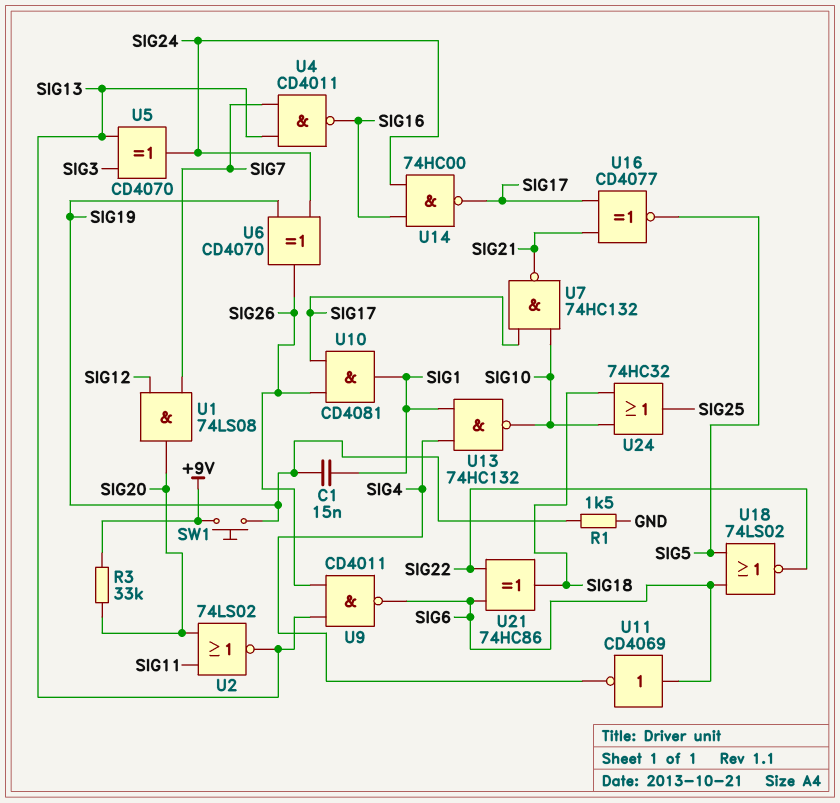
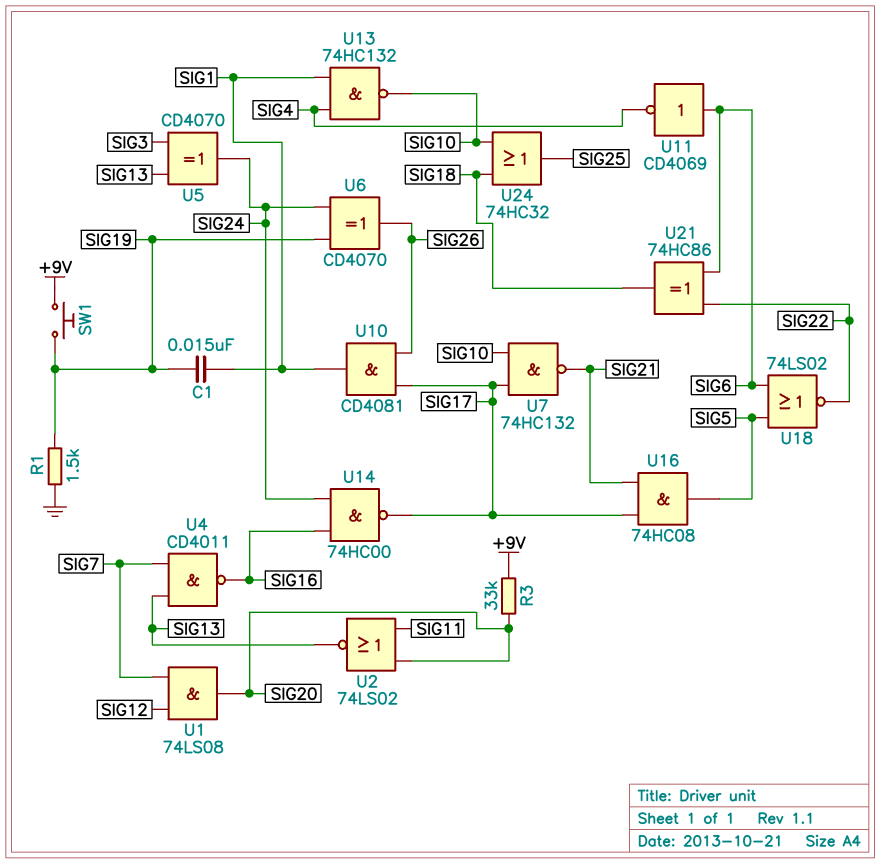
U9: NAND CD4011 (in SIG13, in SIG26, out SIG6) -> none
U16: XNOR CD4077 (in SIG17, in SIG21, out SIG5) -> AND 74HC08 (in SIG17, in SIG21, out SIG5)

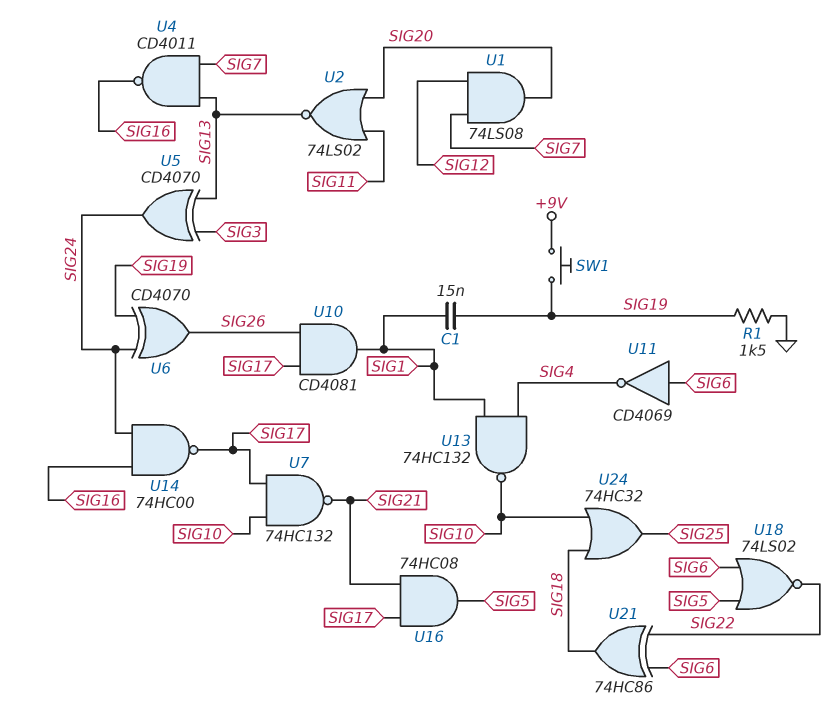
R3: 33k (+9V, SIG20) -> none

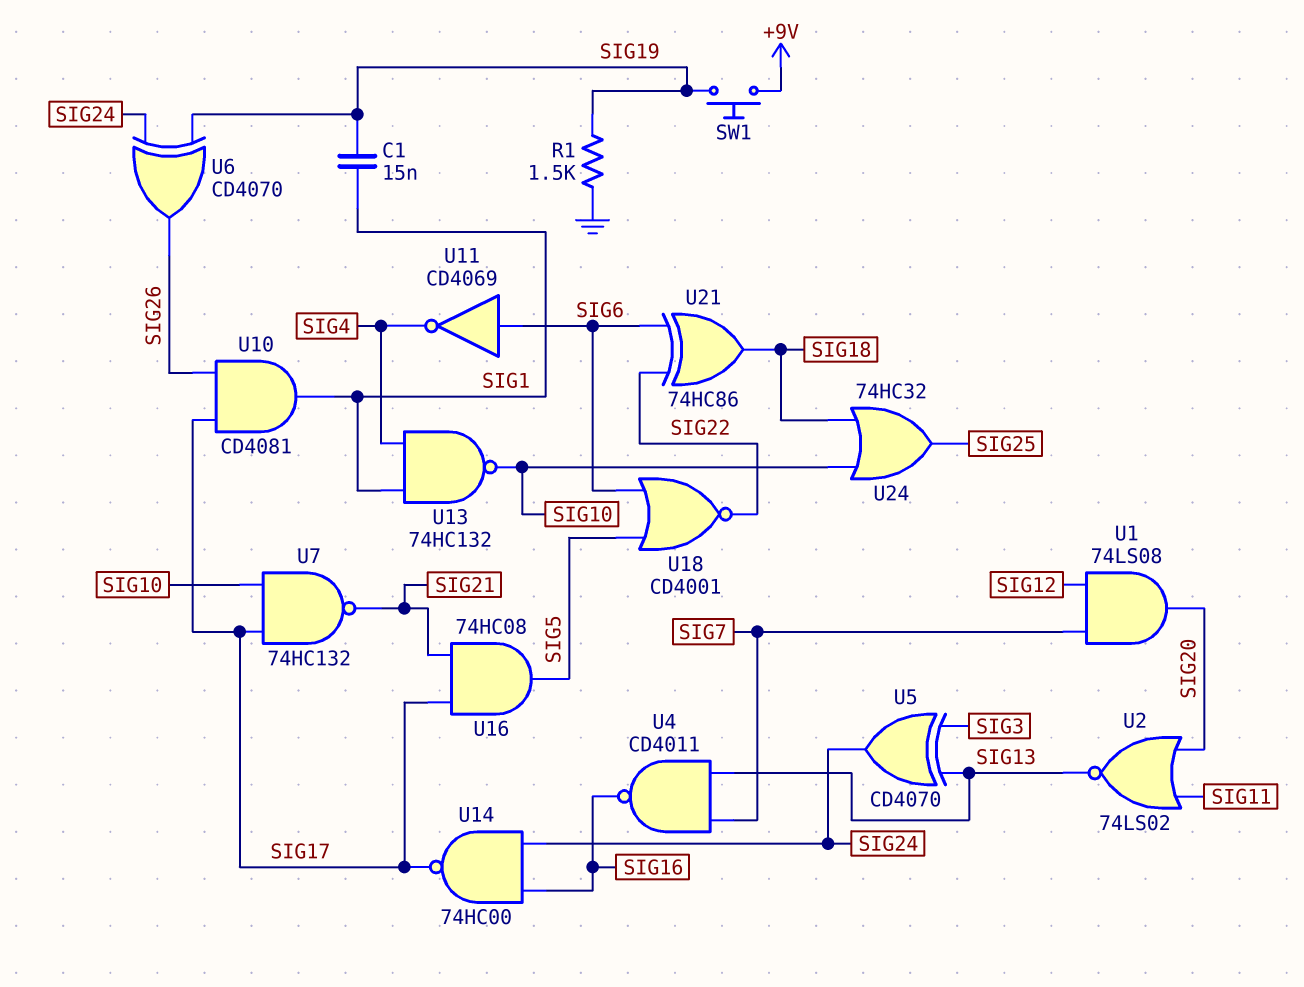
U18: NOR 74LS02 (in SIG5, in SIG6, out SIG22) -> NOR CD4001 (in SIG5, in SIG6, out SIG22)

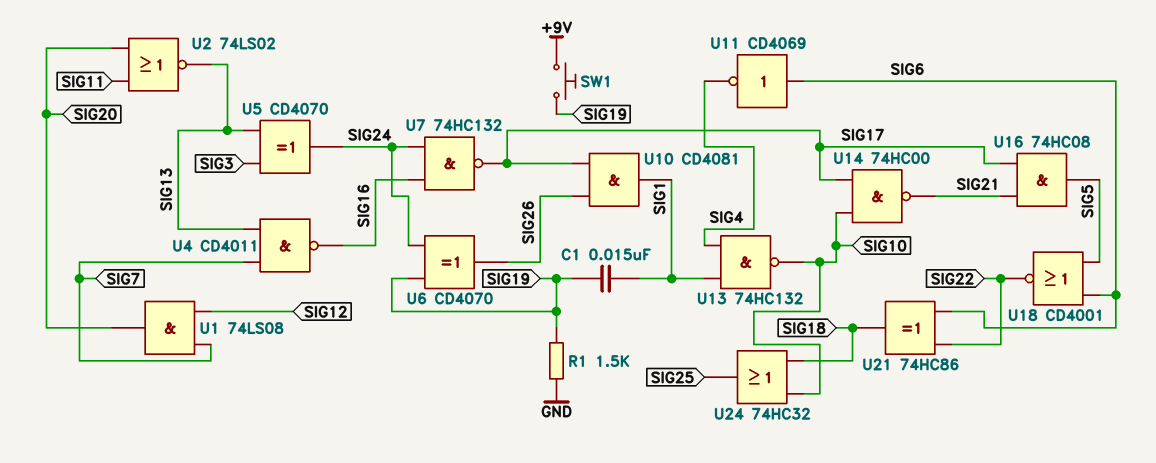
U7: NAND 74HC132 (in SIG10, in SIG17, out SIG21) -> NAND 74HC132 (in SIG16, in SIG24, out SIG17)
U14: NAND 74HC00 (in SIG16, in SIG24, out SIG17) -> NAND 74HC00 (in SIG10, in SIG17, out SIG21)

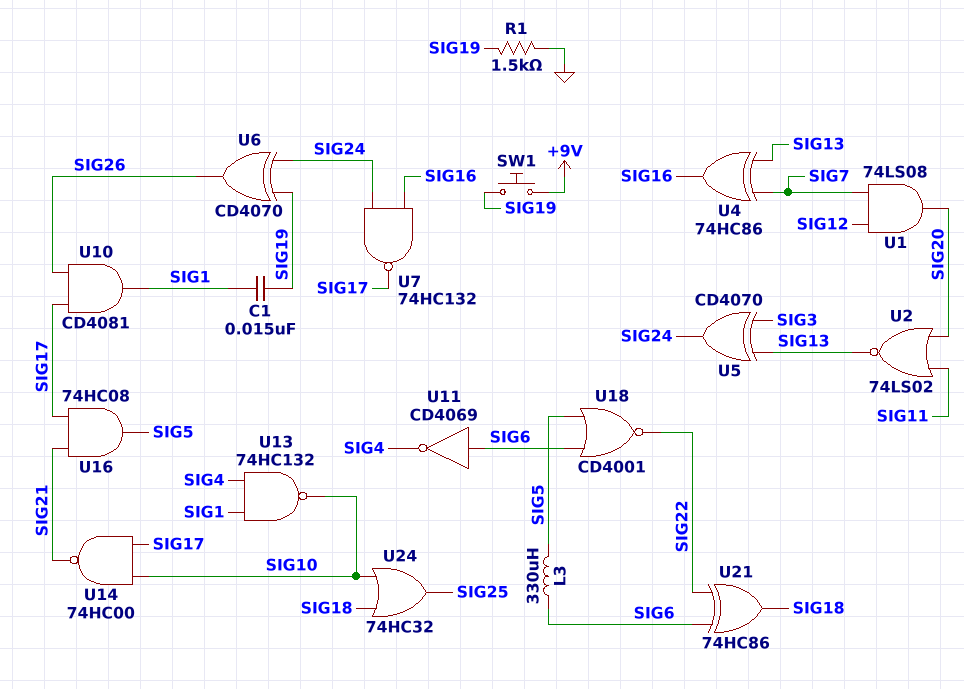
L3: none -> 330uH (SIG5, SIG6)
U4: NAND CD4011 (in SIG7, in SIG13, out SIG16) -> XOR 74HC86 (in SIG7, in SIG13, out SIG16)

